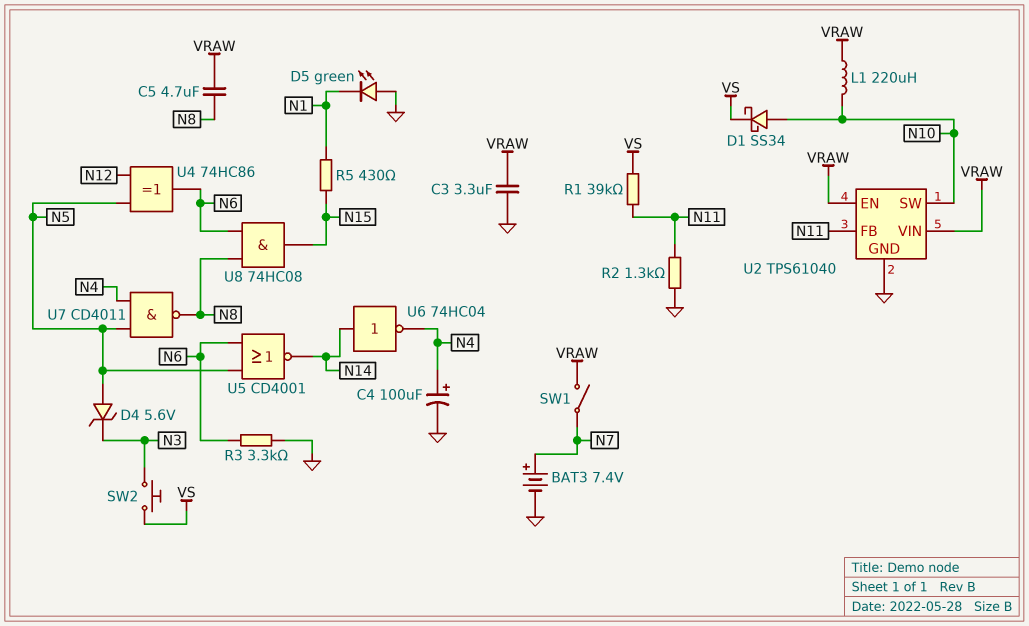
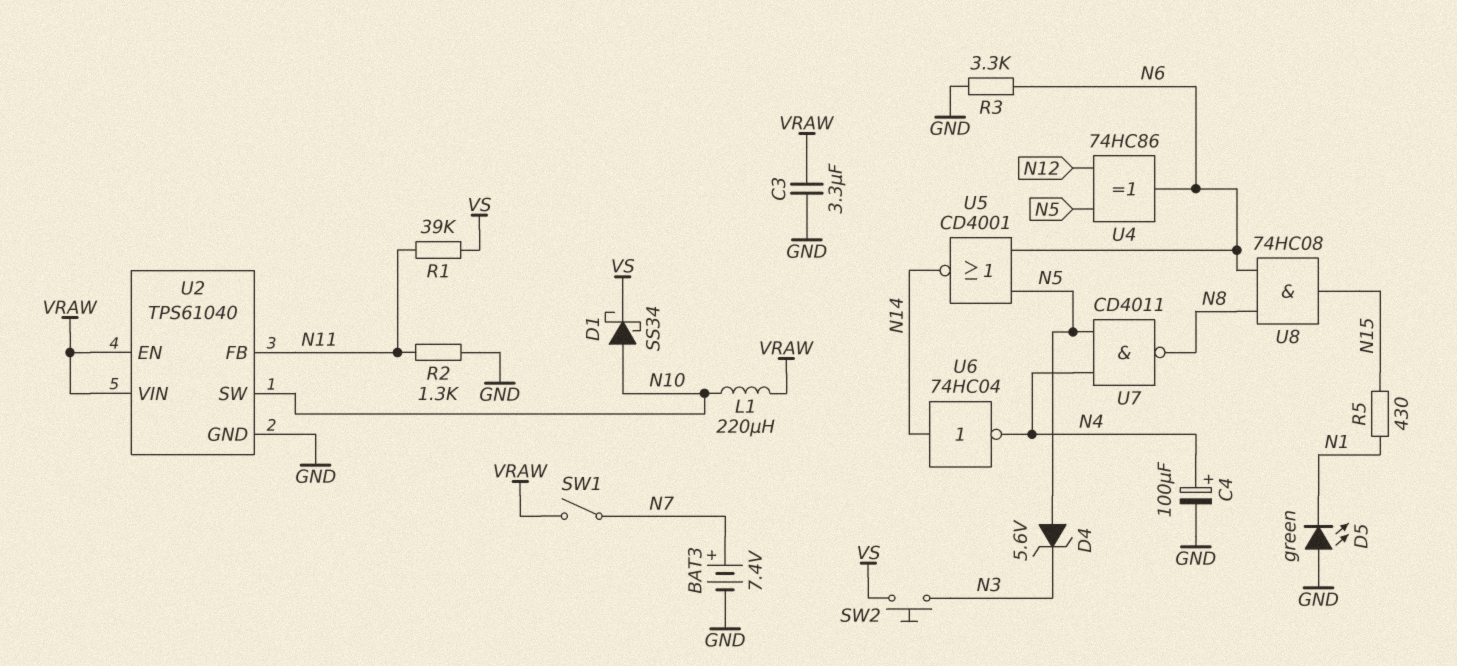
C5: 4.7uF (N8, VRAW) -> none

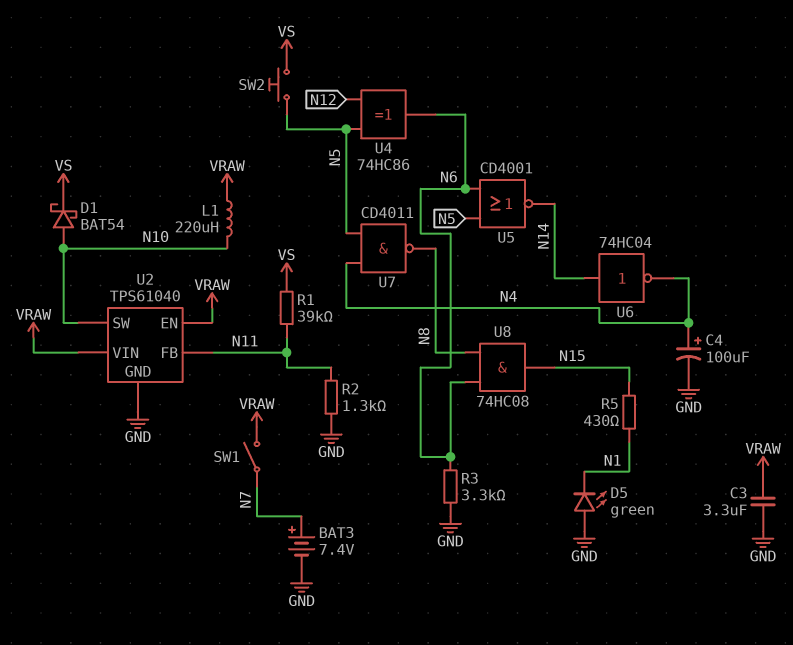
D1: schottky SS34 (A N10, K VS) -> schottky BAT54 (A N10, K VS)
D4: zener 5.6V (A N5, K N3) -> none
SW2: button (N3, VS) -> button (N5, VS)

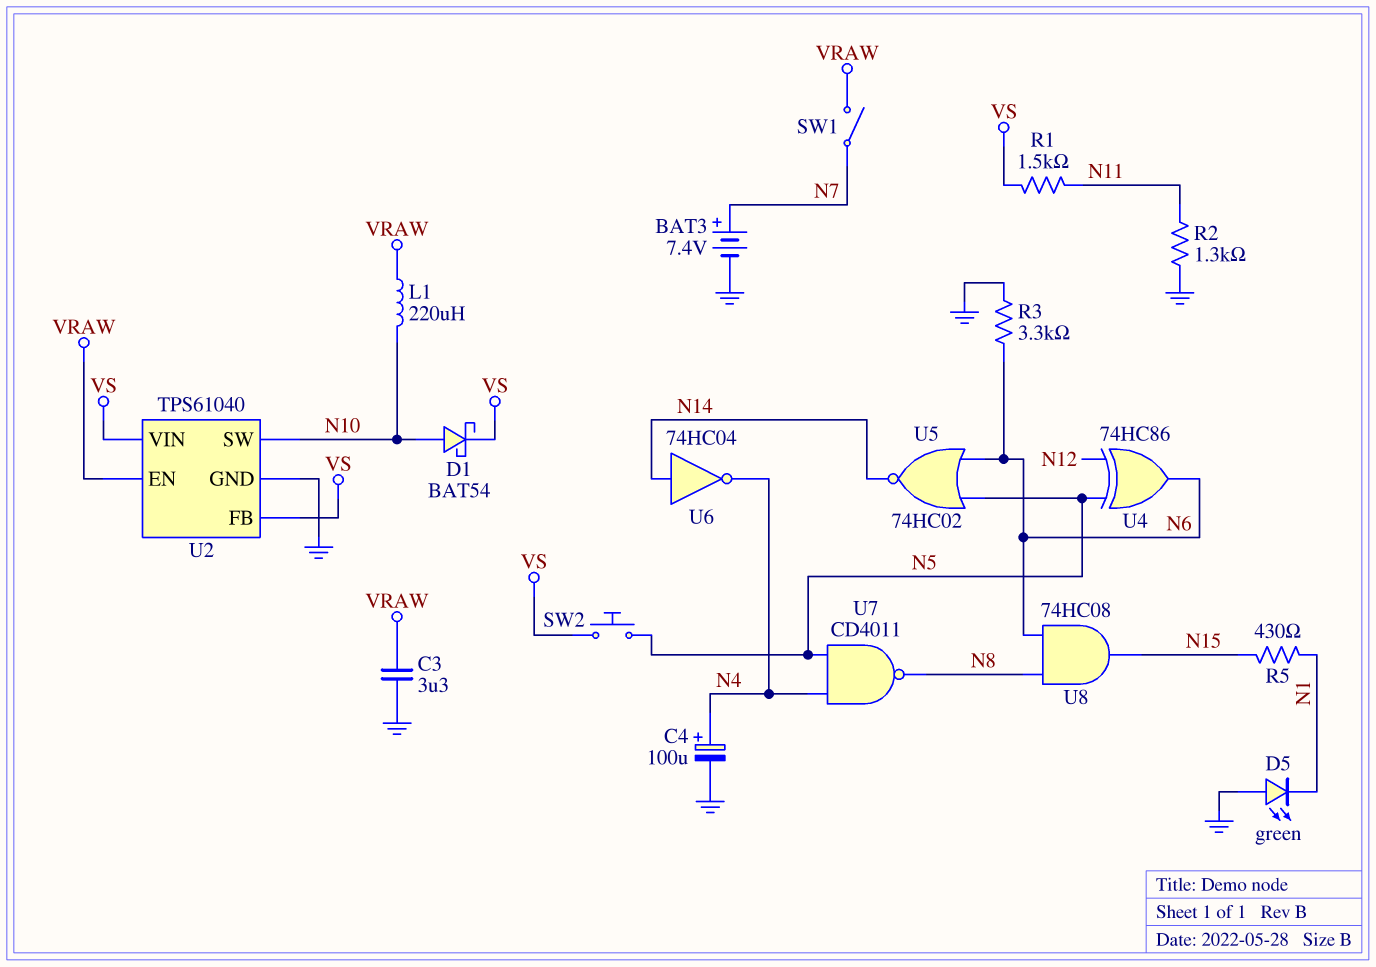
R1: 39k (N11, VS) -> 1.5k (N11, VS)
U2 pin FB: N11 -> VS
U2 pin VIN: VRAW -> VS
U5: NOR CD4001 (in N5, in N6, out N14) -> NOR 74HC02 (in N5, in N6, out N14)

